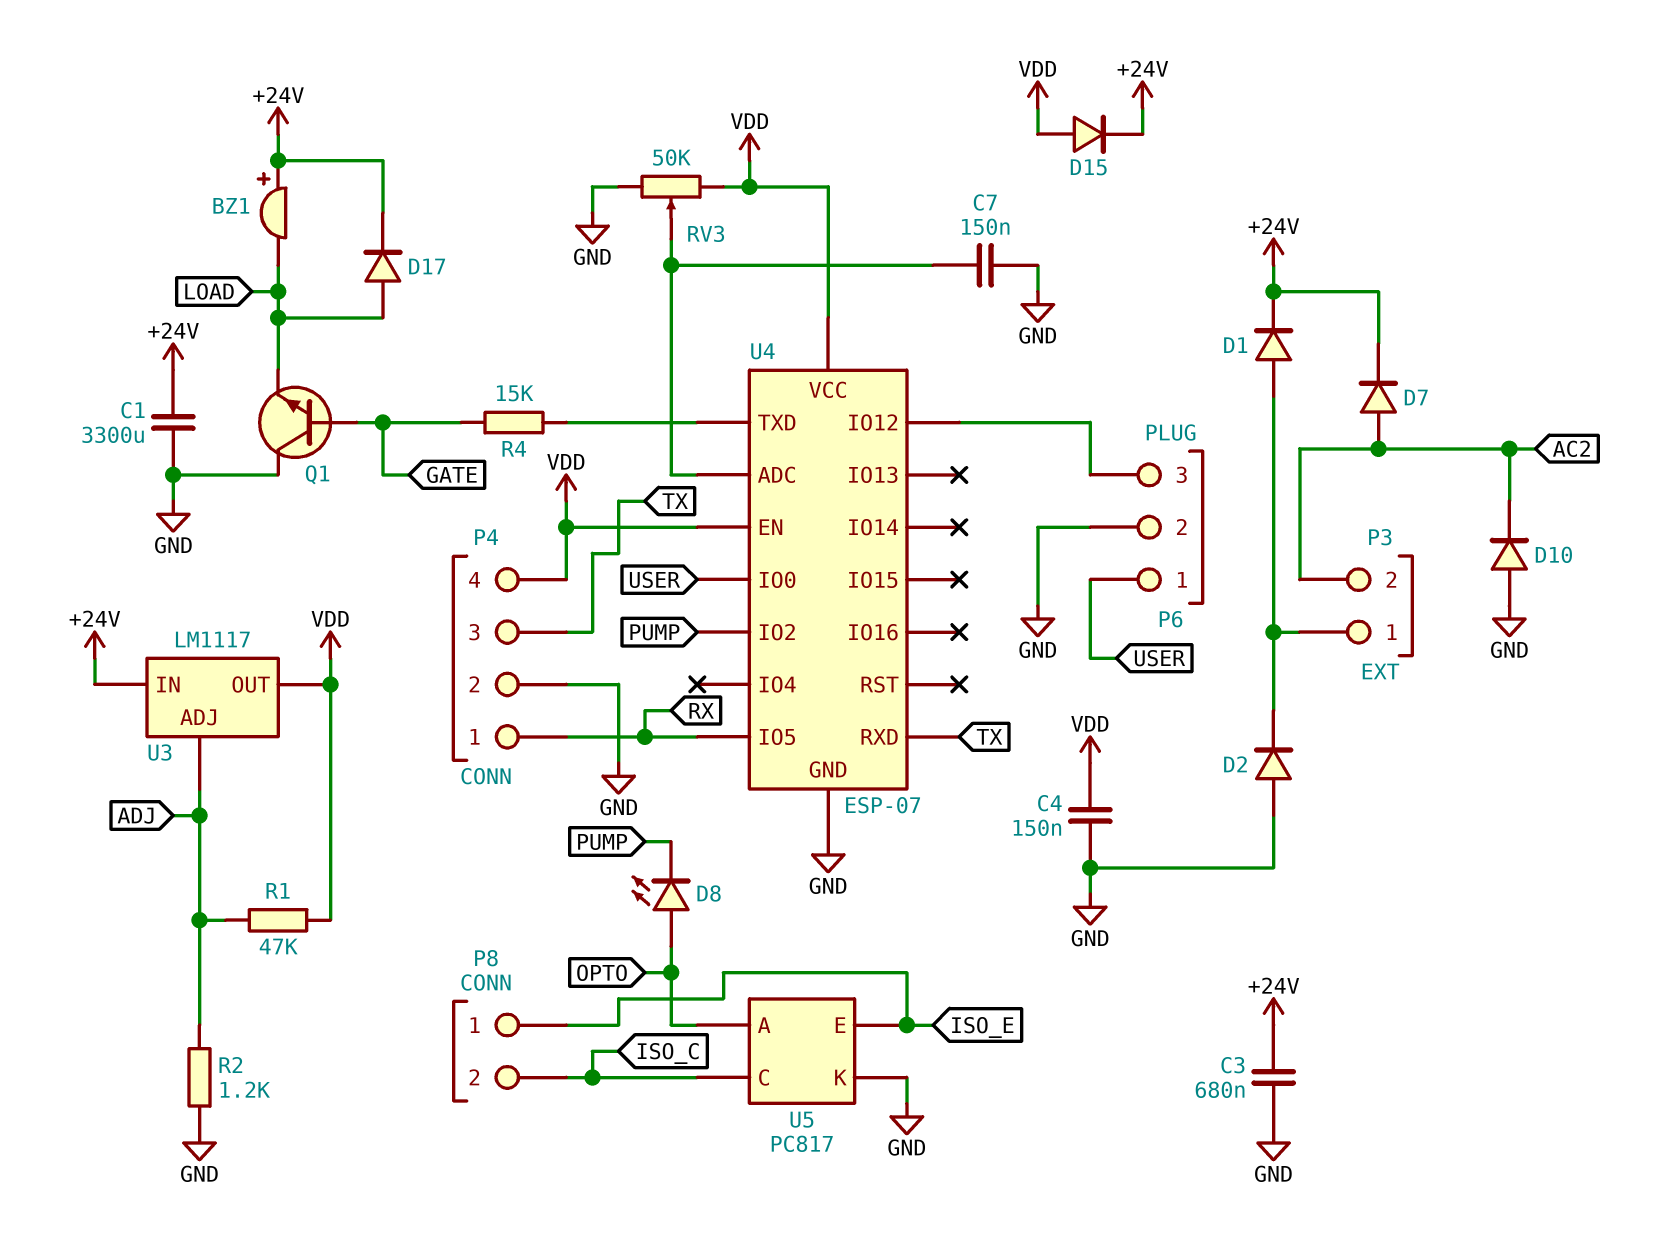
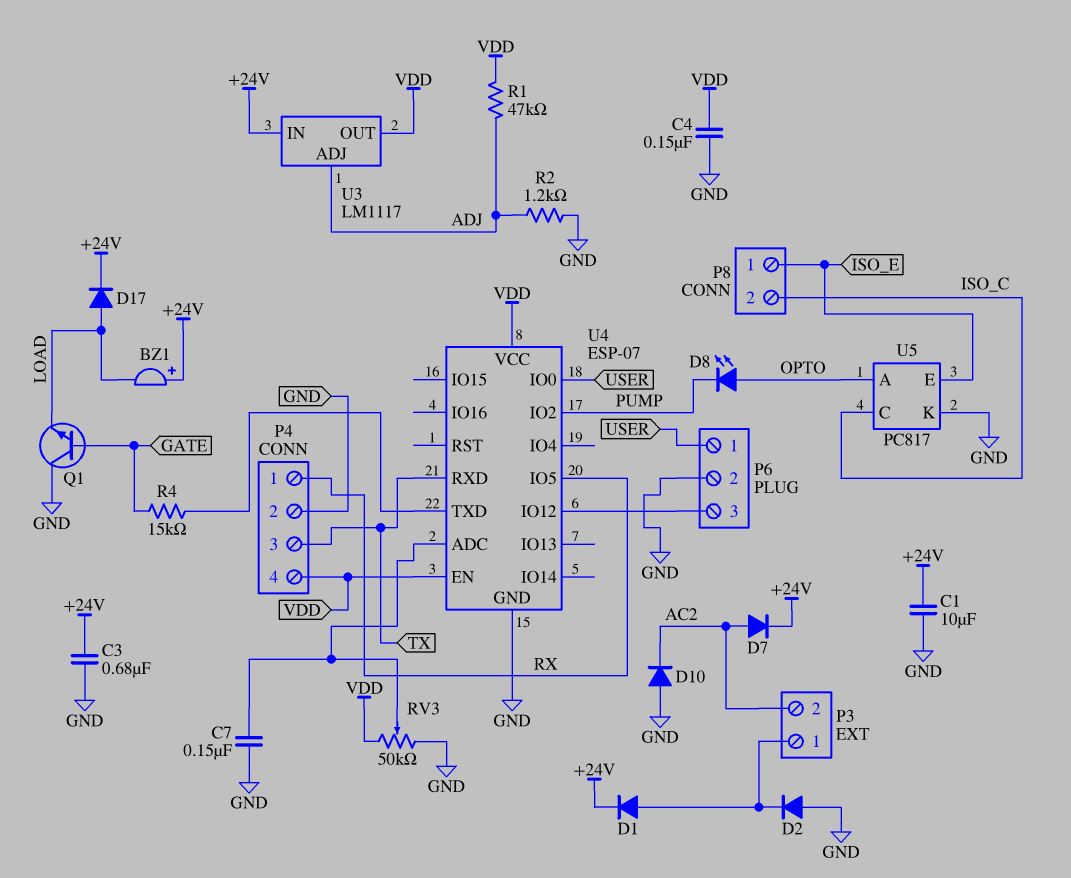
C1: 3300uF (+24V, GND) -> 10uF (+24V, GND)
D15: diode (A VDD, K +24V) -> none

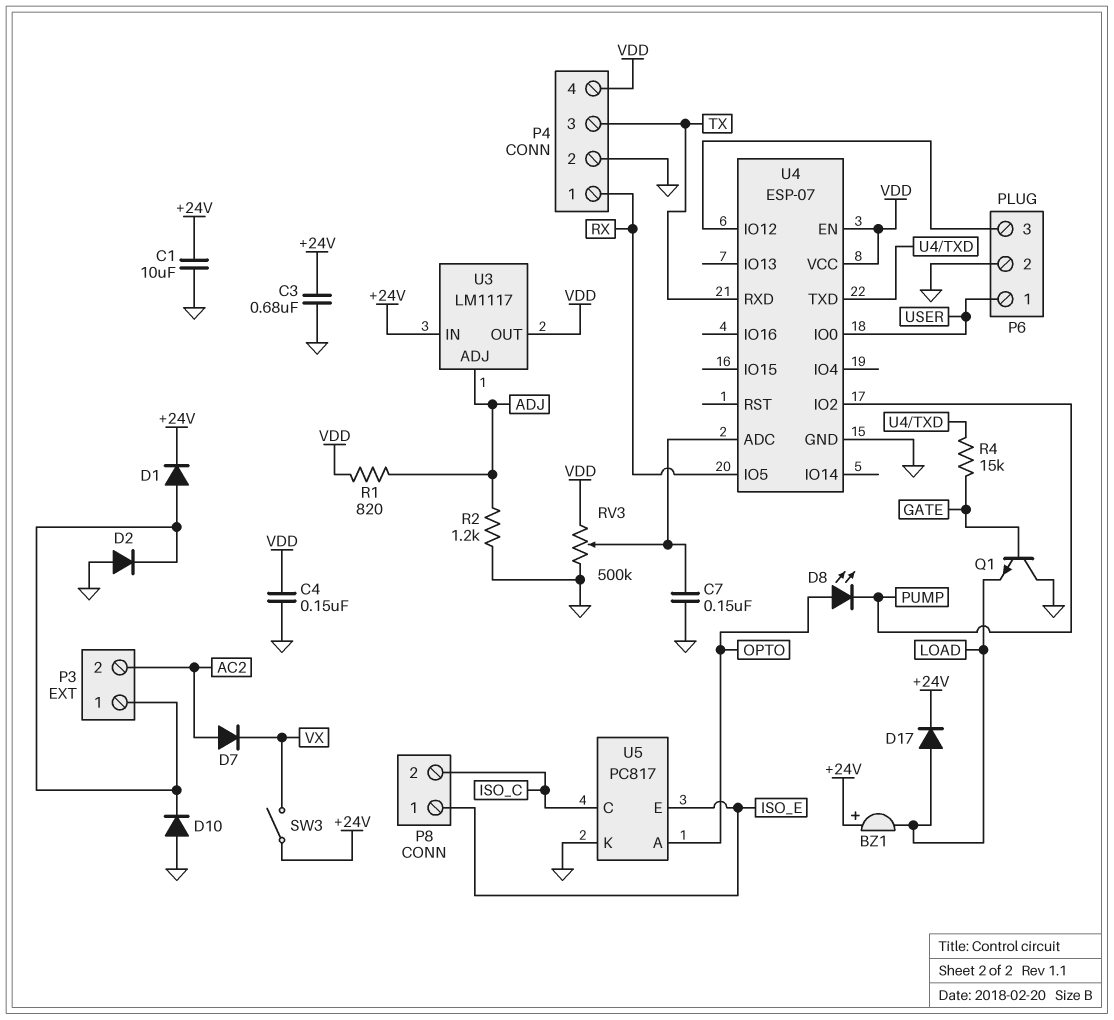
D7: diode (A AC2, K +24V) -> diode (A AC2, K VX)
D10: diode (A GND, K AC2) -> diode (A GND, K P3/1)
R1: 47k (ADJ, VDD) -> 820 (ADJ, VDD)
RV3: 50k (GND, VDD, wiper U4/ADC) -> 500k (GND, VDD, wiper U4/ADC)
SW3: none -> switch (+24V, VX)

